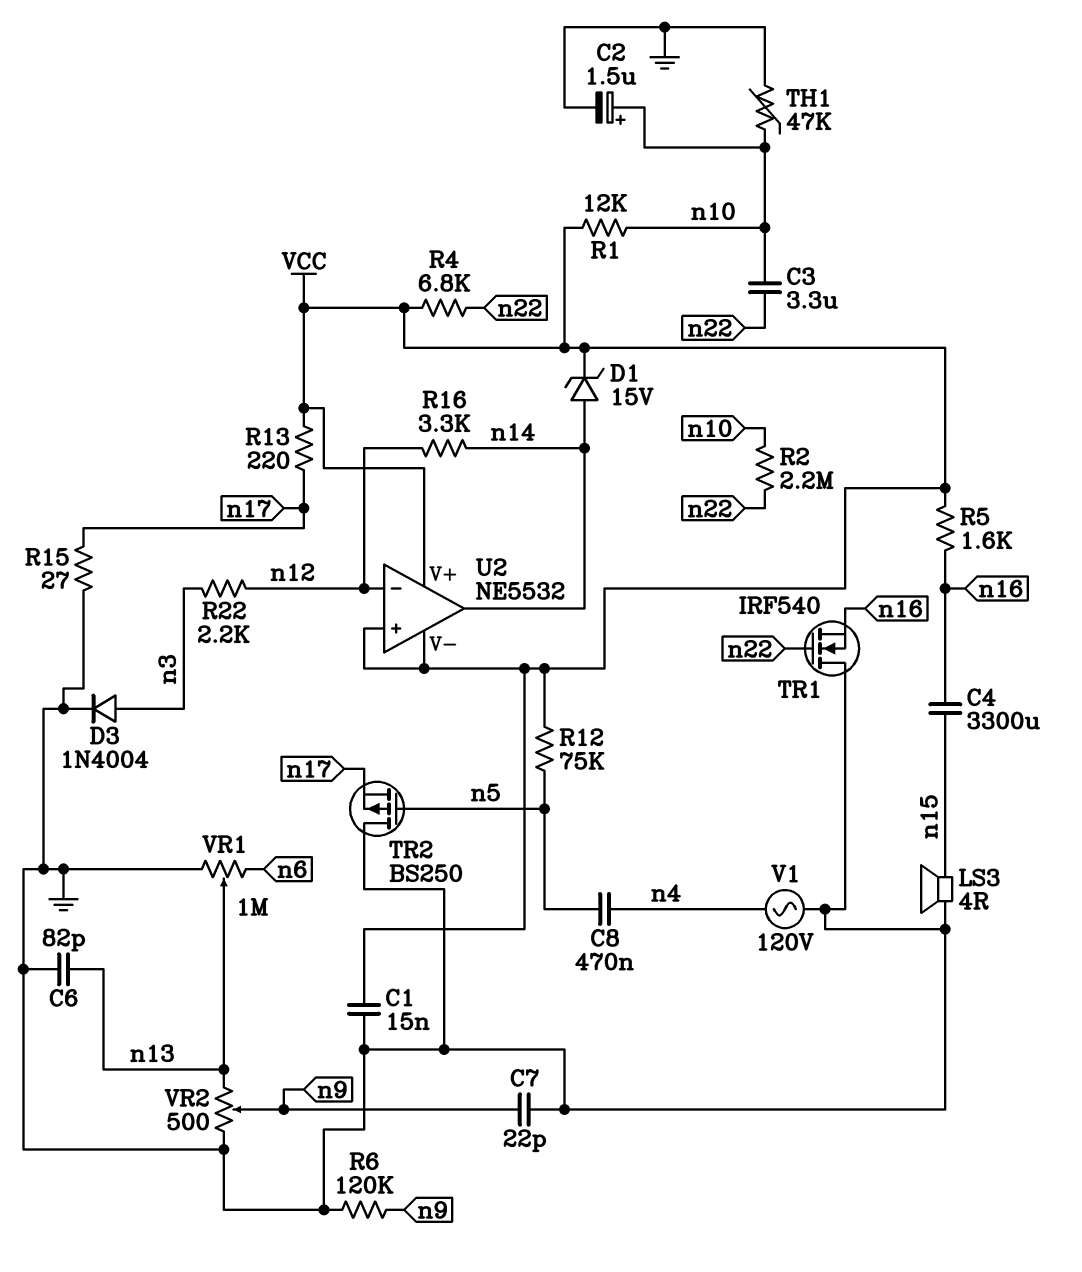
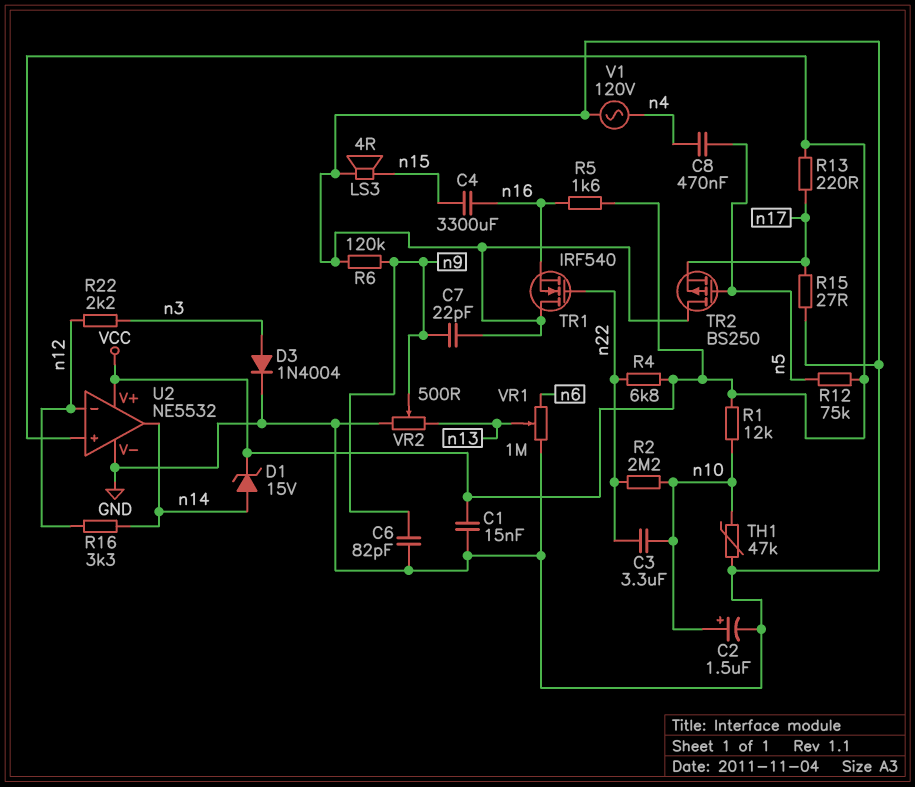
C6: 82pF (GND, n13) -> 82pF (GND, n9)
U2 pin V-: VCC -> GND

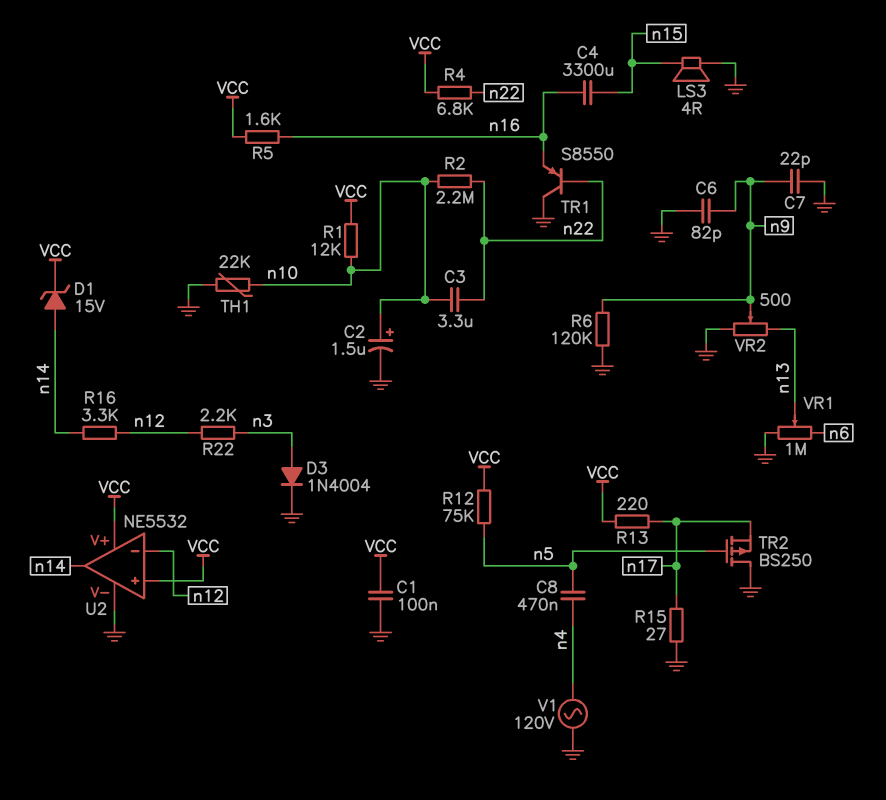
C1: 15nF (GND, VCC) -> 100nF (GND, VCC)
TH1: 47k (GND, n10) -> 22k (GND, n10)
TR1: NMOS IRF540 (G n22, D GND, S n16) -> PNP S8550 (B n22, C GND, E n16)

